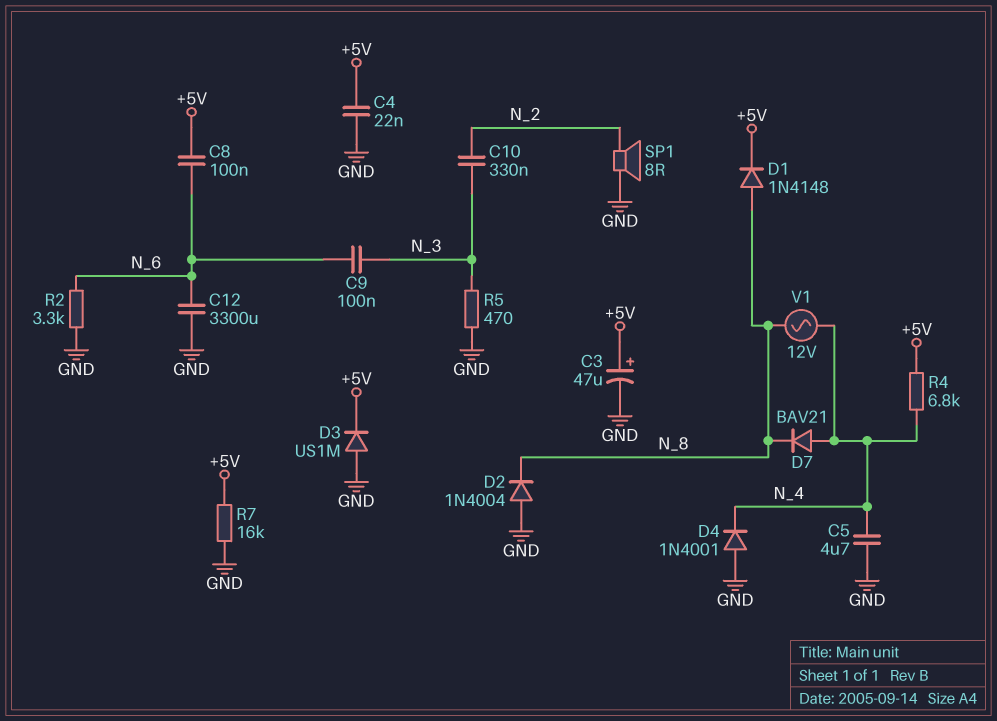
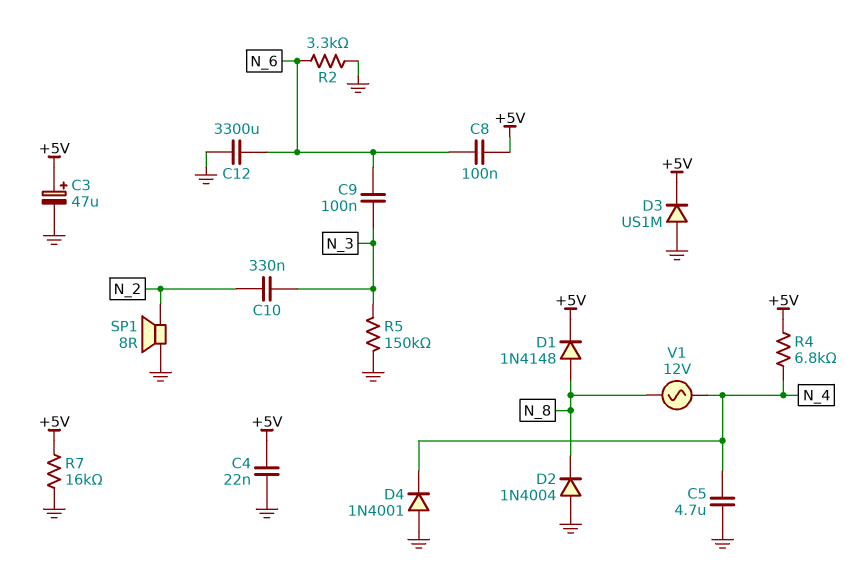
D7: diode BAV21 (A N_4, K N_8) -> none
R5: 470 (GND, N_3) -> 150k (GND, N_3)

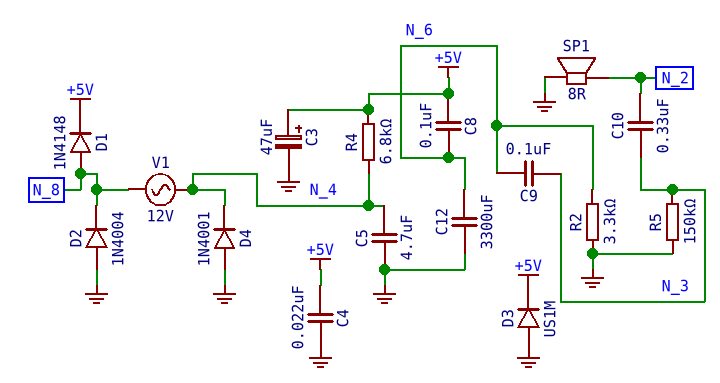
R7: 16k (+5V, GND) -> none

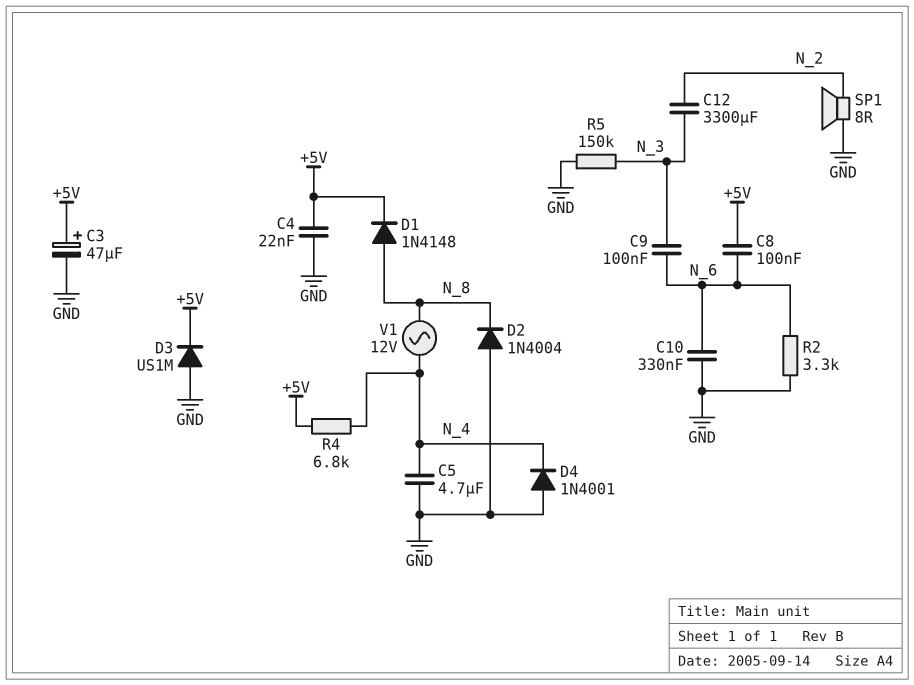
C10: 330nF (N_2, N_3) -> 330nF (GND, N_6)
C12: 3300uF (GND, N_6) -> 3300uF (N_2, N_3)

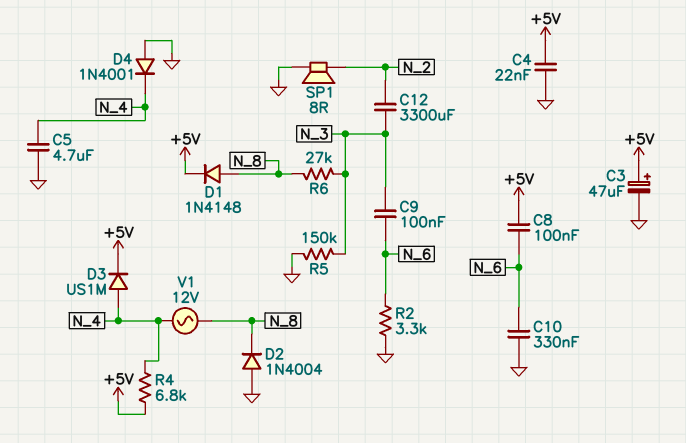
D3: diode US1M (A GND, K +5V) -> diode US1M (A N_4, K +5V)
R6: none -> 27k (N_3, N_8)

